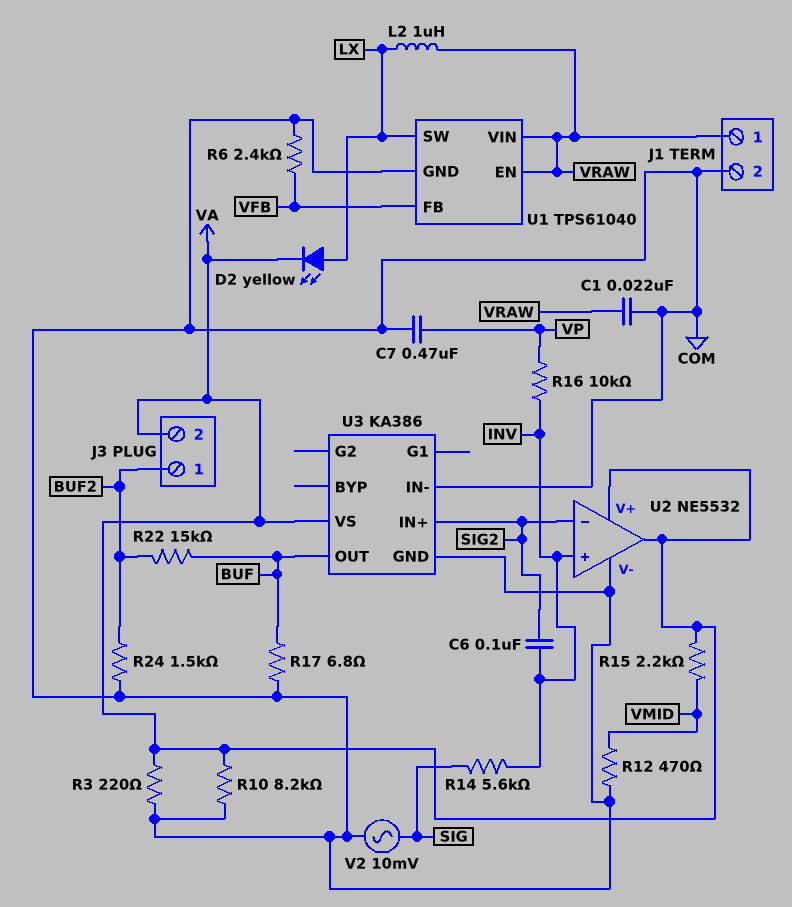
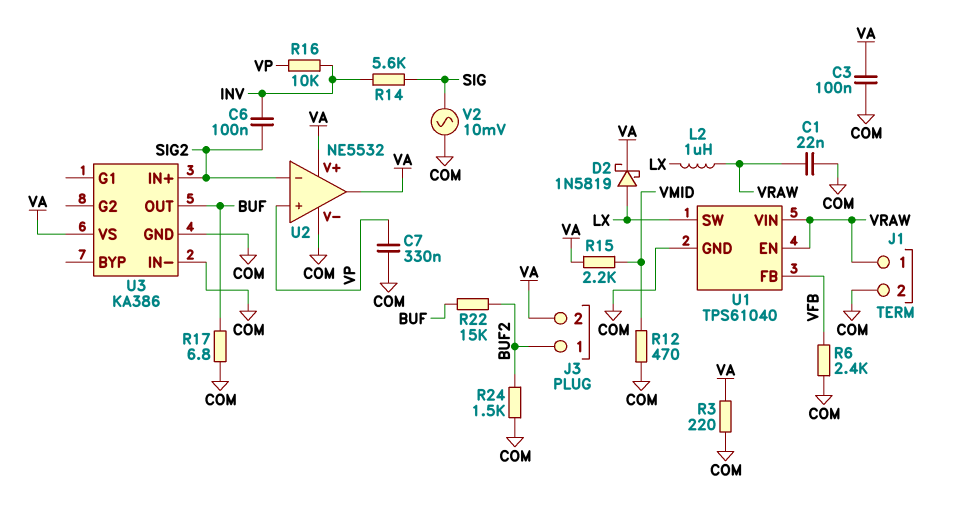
C3: none -> 100nF (COM, VA)
C7: 470nF (COM, VP) -> 330nF (COM, VP)
D2: LED yellow (A LX, K VA) -> schottky 1N5819 (A LX, K VA)
R10: 8.2k (COM, VA) -> none
U2 pin in+: INV -> VP

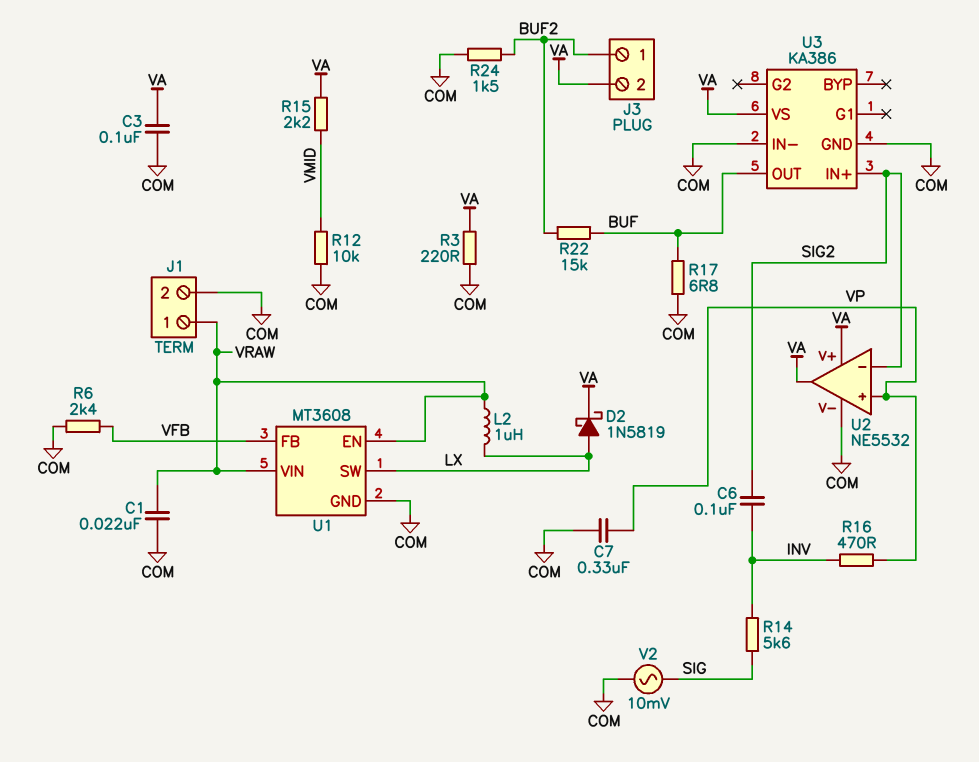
R12: 470 (COM, VMID) -> 10k (COM, VMID)
R16: 10k (INV, VP) -> 470 (INV, VP)
U1: TPS61040 -> MT3608

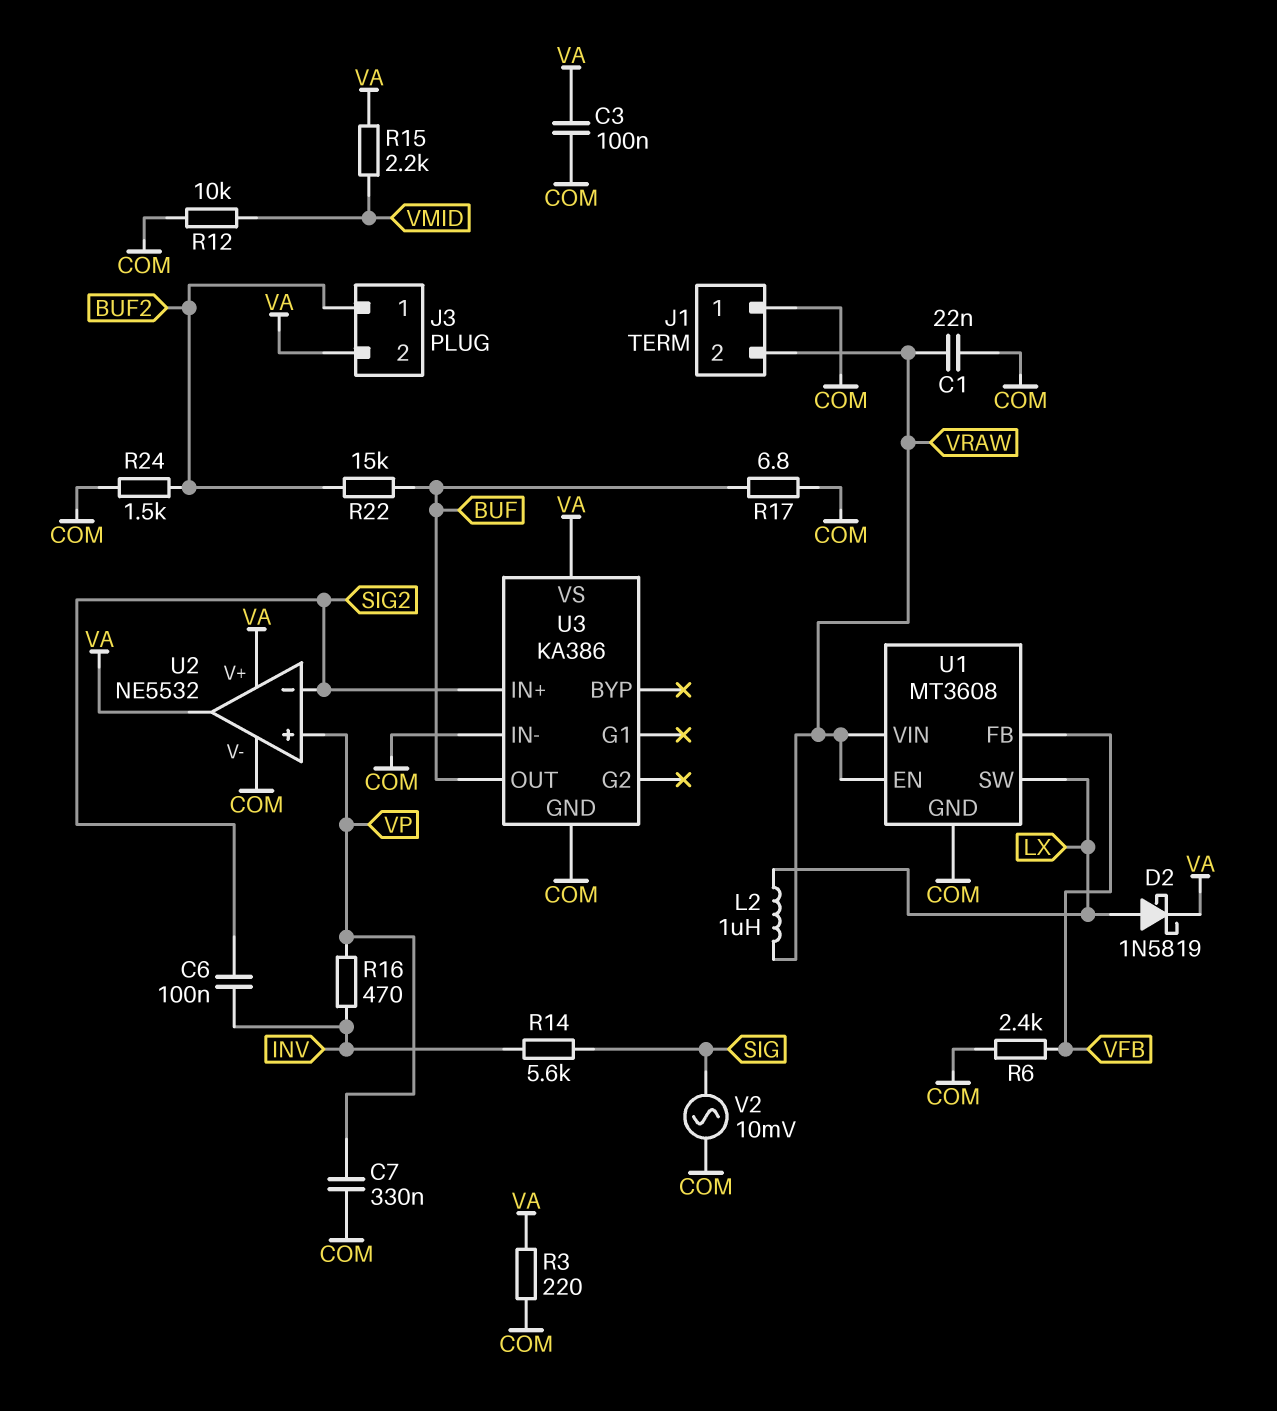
J1 pin 1: VRAW -> COM
J1 pin 2: COM -> VRAW

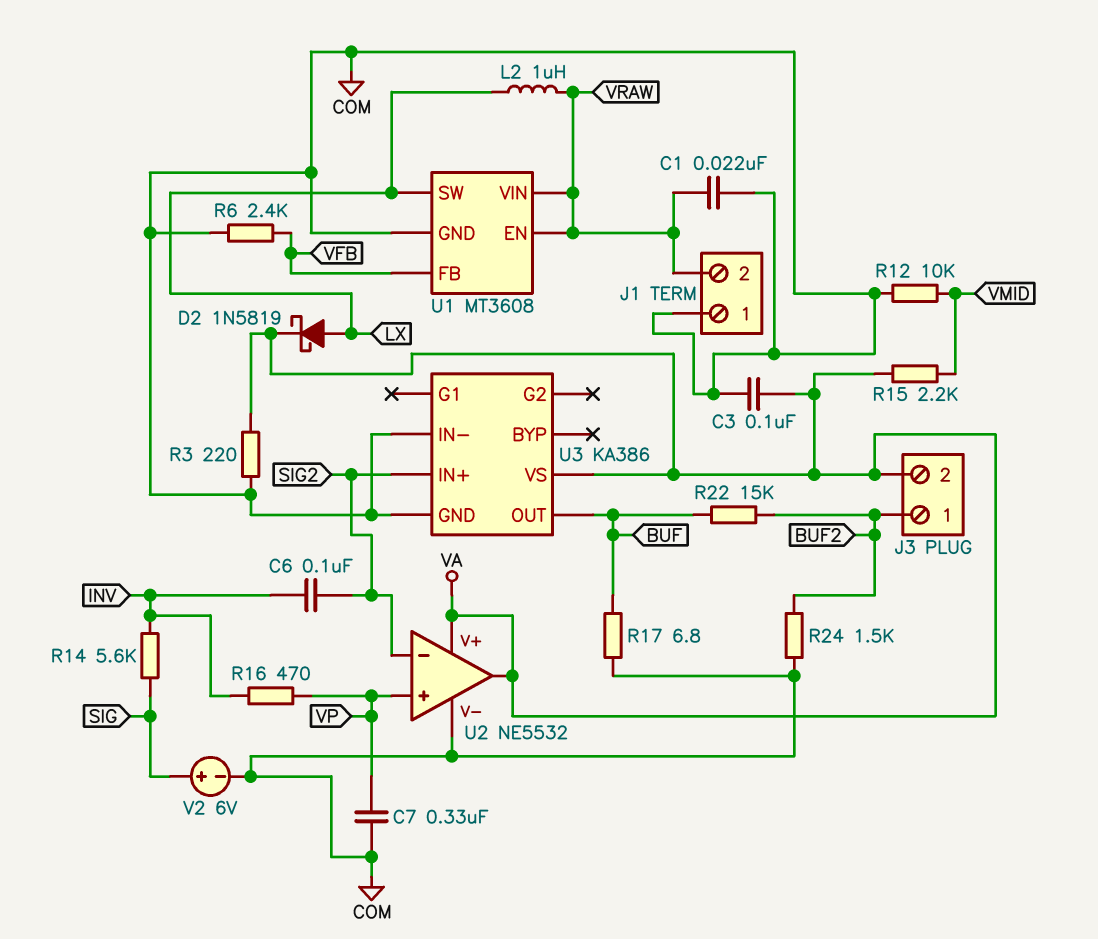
V2: AC 10mV (COM, SIG) -> 6V (plus SIG, minus COM)

